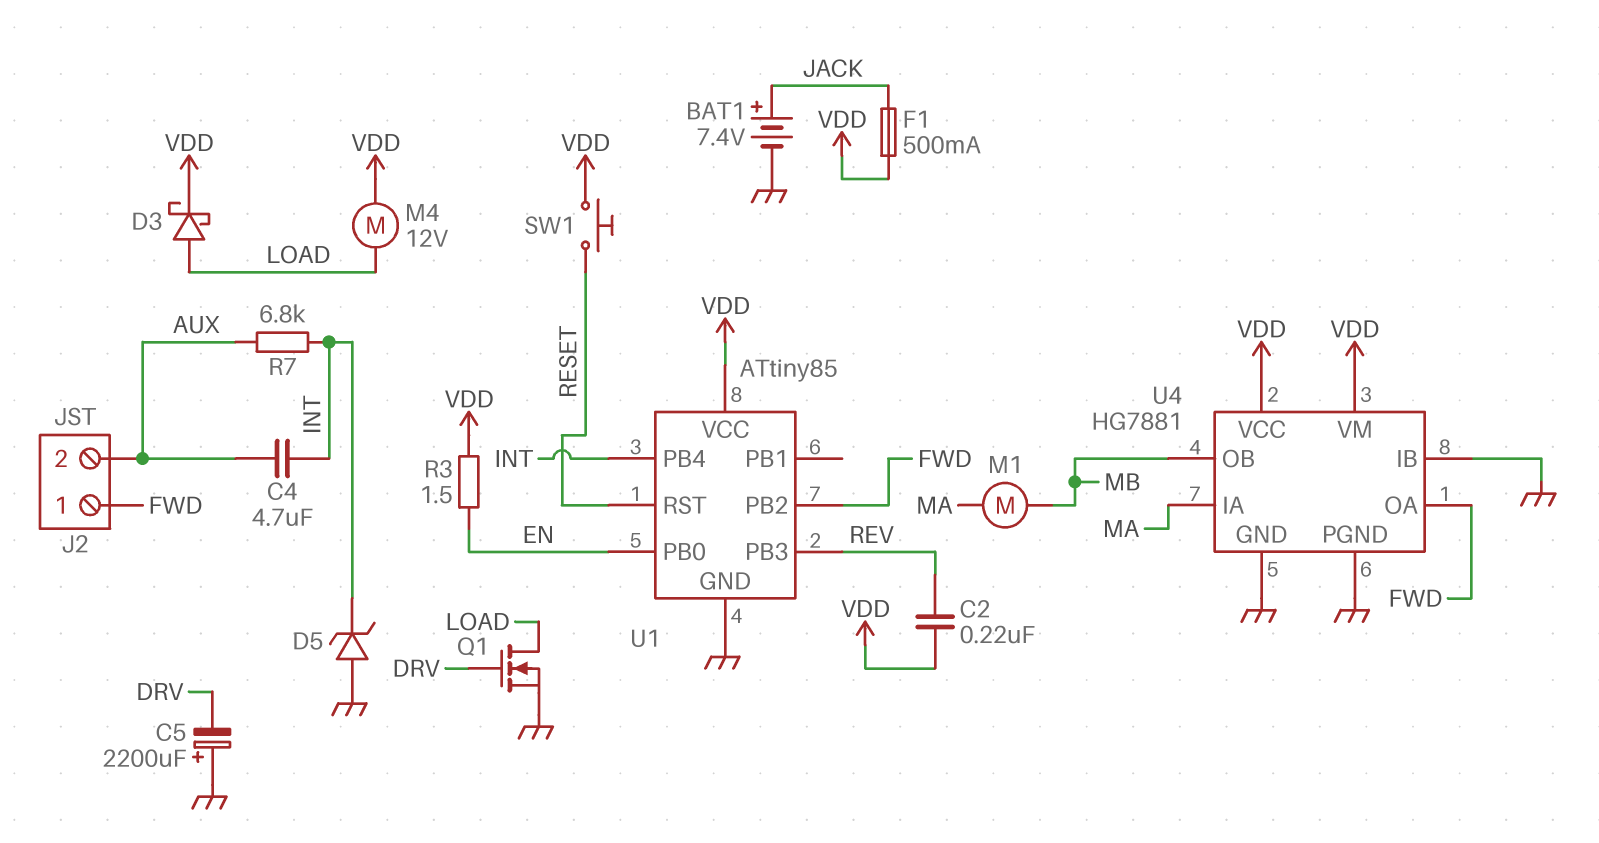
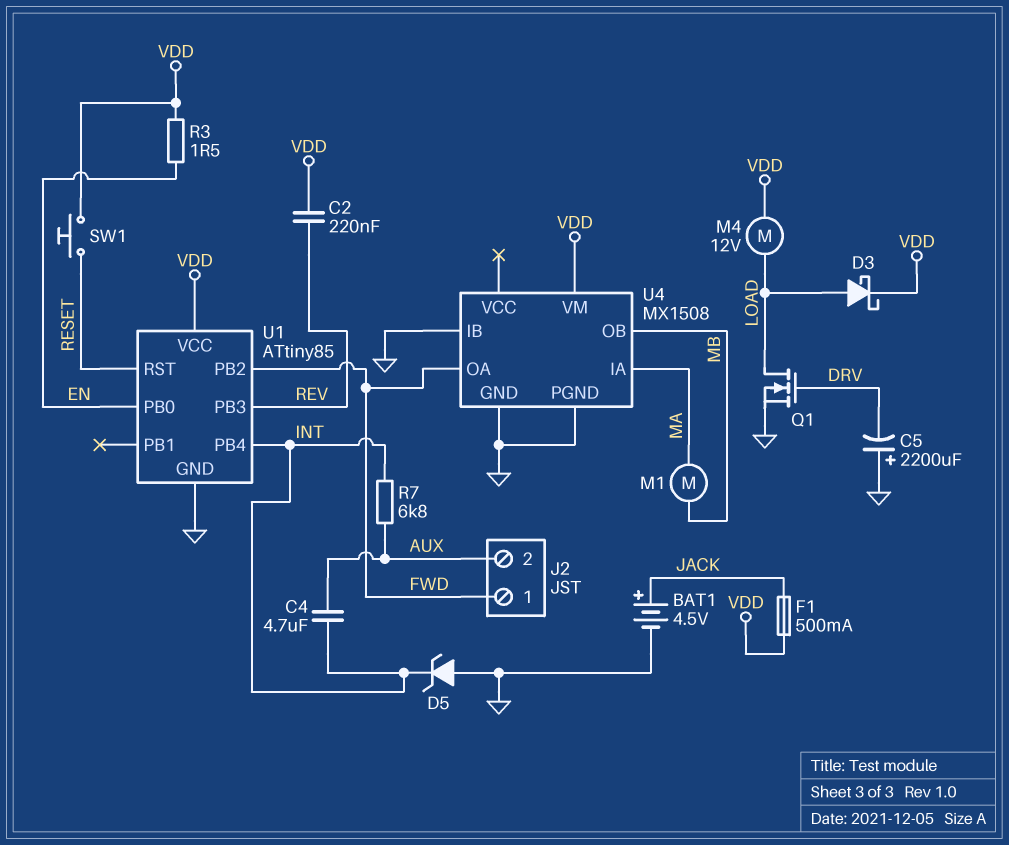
BAT1: 7.4V (plus JACK, minus GND) -> 4.5V (plus JACK, minus GND)
U4: HG7881 -> MX1508
U4 pin VCC: VDD -> none

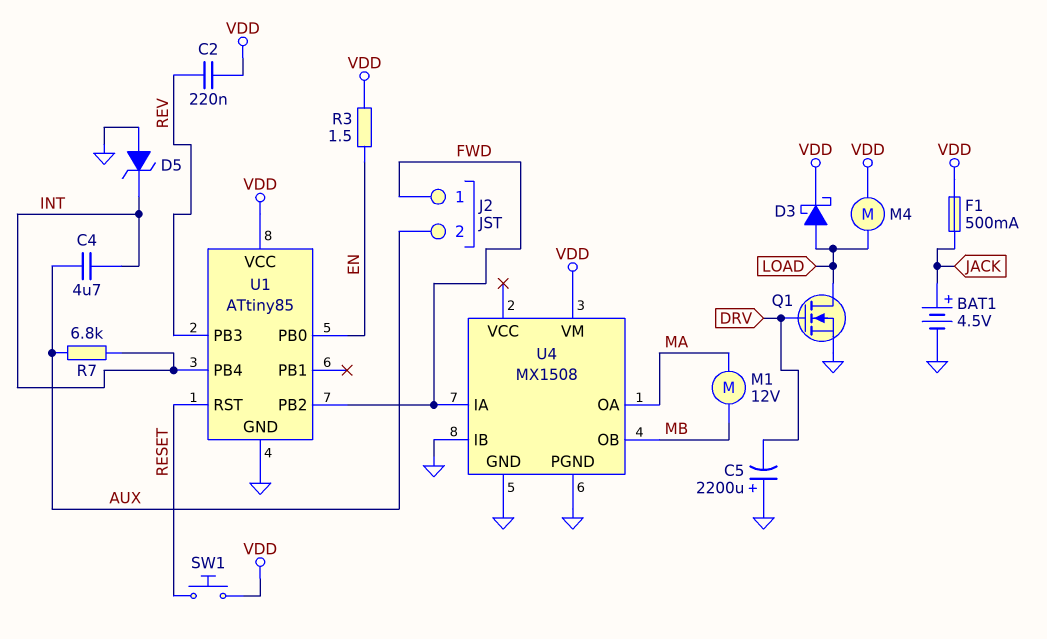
M1: motor (MA, MB) -> motor 12V (MA, MB)
M4: motor 12V (LOAD, VDD) -> motor (LOAD, VDD)
U4 pin IA: MA -> FWD
U4 pin OA: FWD -> MA

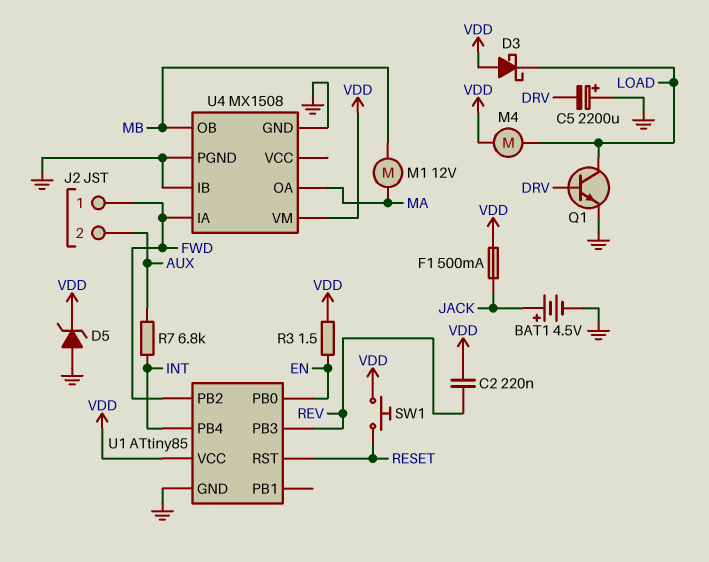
C4: 4.7uF (AUX, INT) -> none
D3: schottky (A LOAD, K VDD) -> schottky (A VDD, K LOAD)
D5: zener (A GND, K INT) -> zener (A GND, K VDD)
Q1: NMOS (G DRV, D LOAD, S GND) -> NPN (B DRV, C LOAD, E GND)

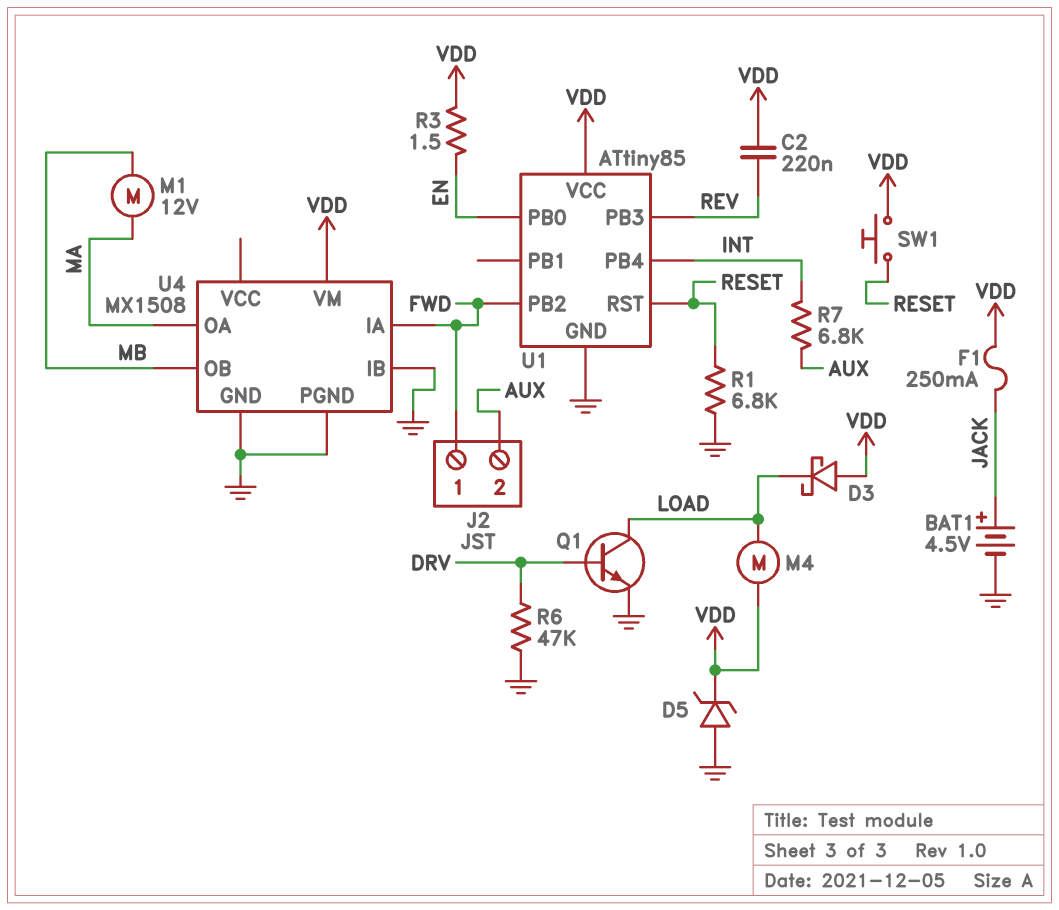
C5: 2200uF (plus GND, minus DRV) -> none
F1: 500mA (JACK, VDD) -> 250mA (JACK, VDD)
R1: none -> 6.8k (GND, RESET)
R6: none -> 47k (DRV, GND)

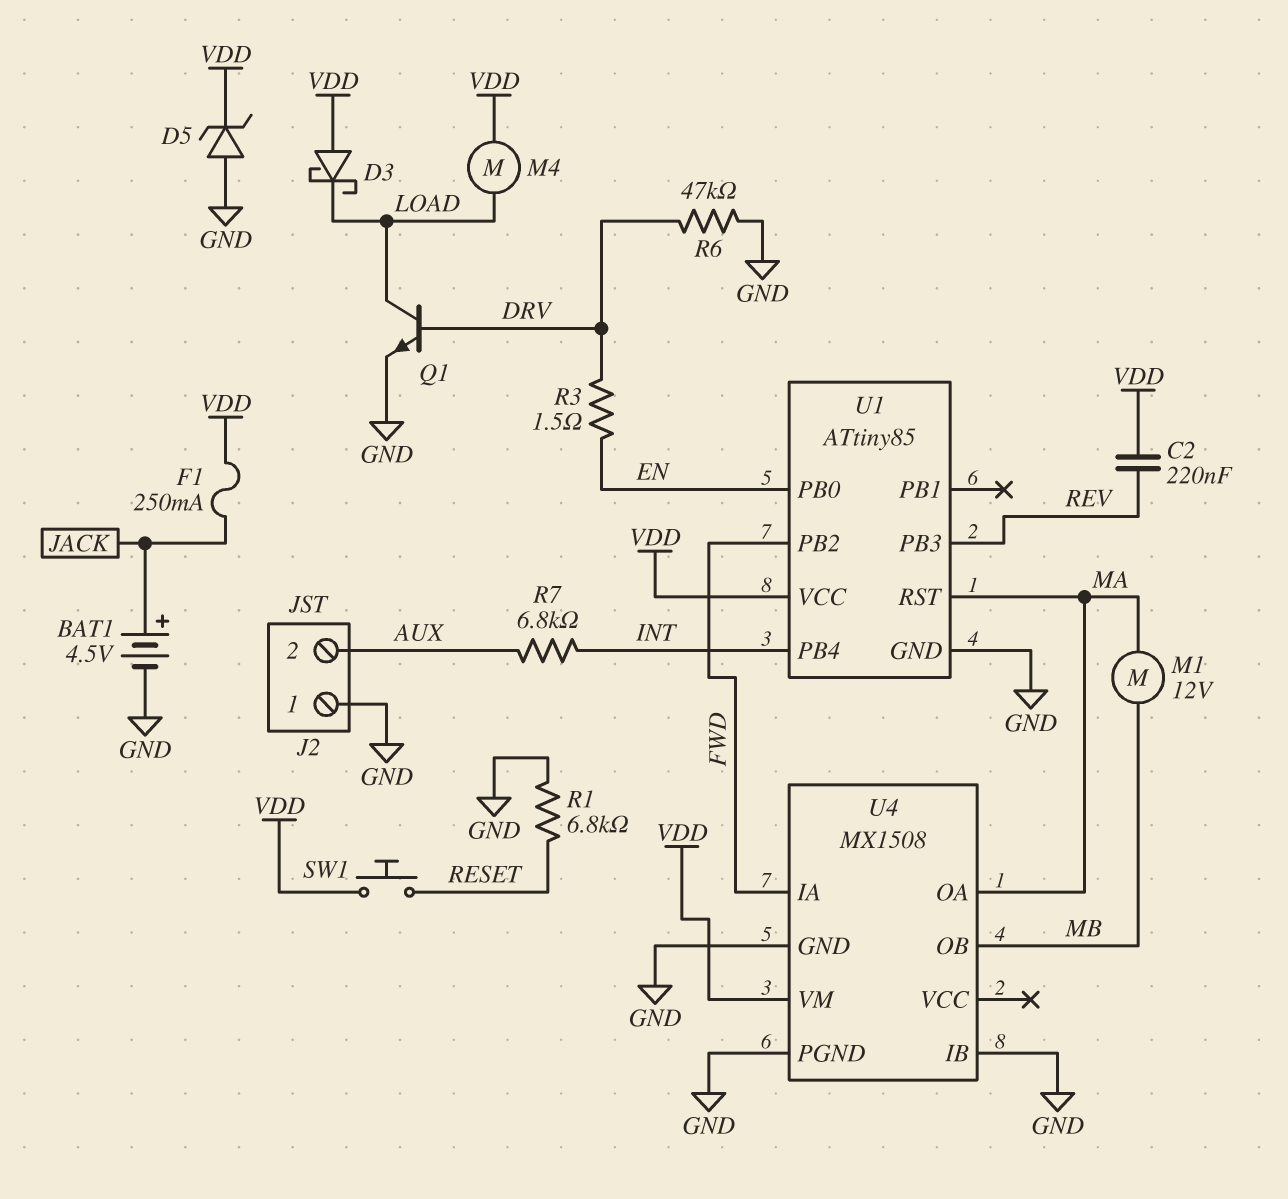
J2 pin 1: FWD -> GND
R3: 1.5 (EN, VDD) -> 1.5 (DRV, EN)
U1 pin RST: RESET -> MA

